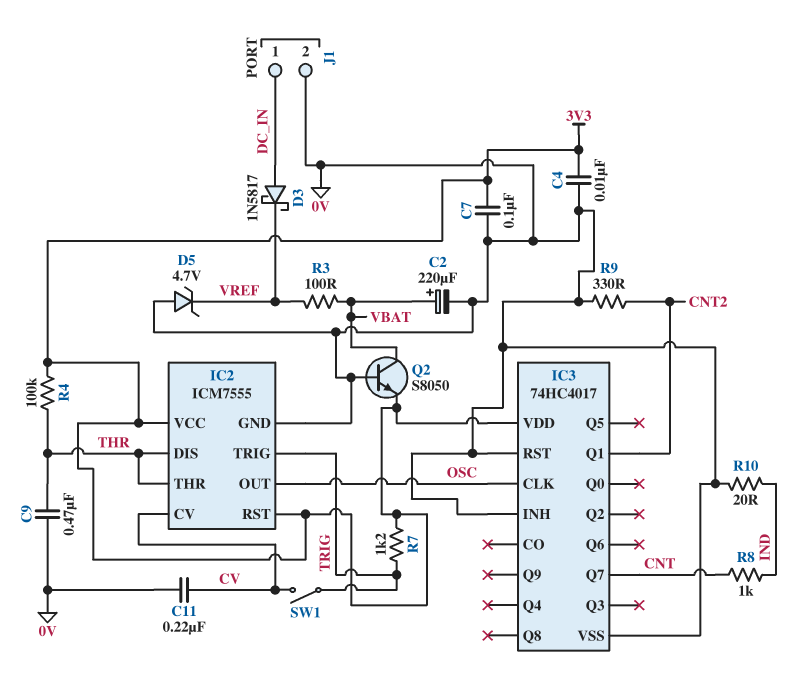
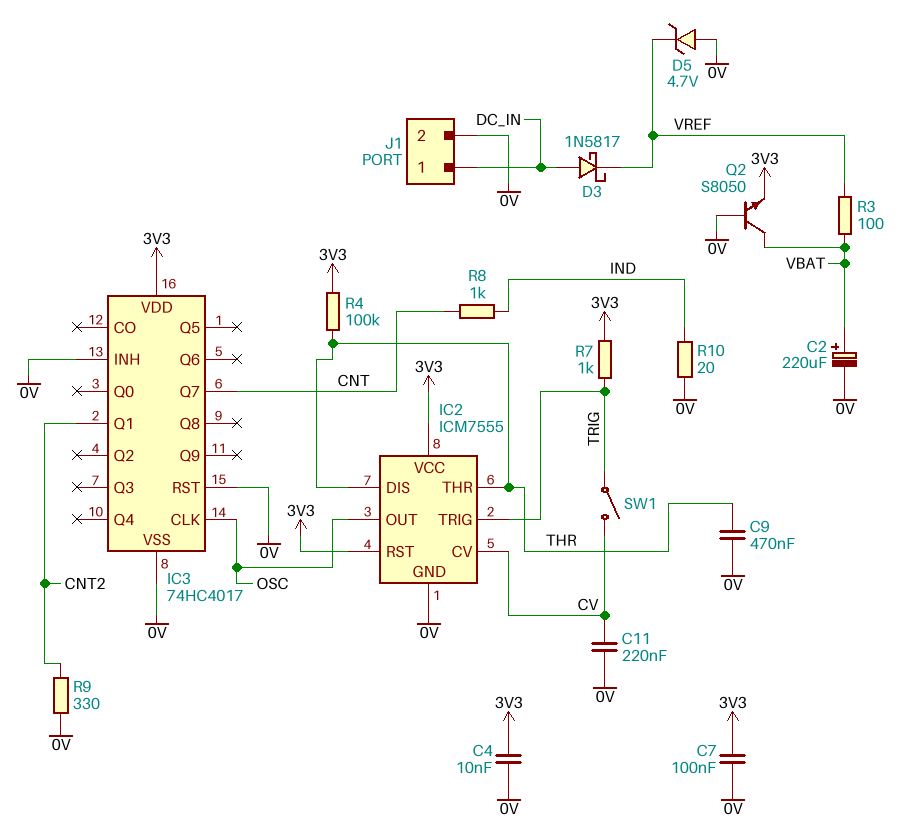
R7: 1.2k (3V3, TRIG) -> 1k (3V3, TRIG)

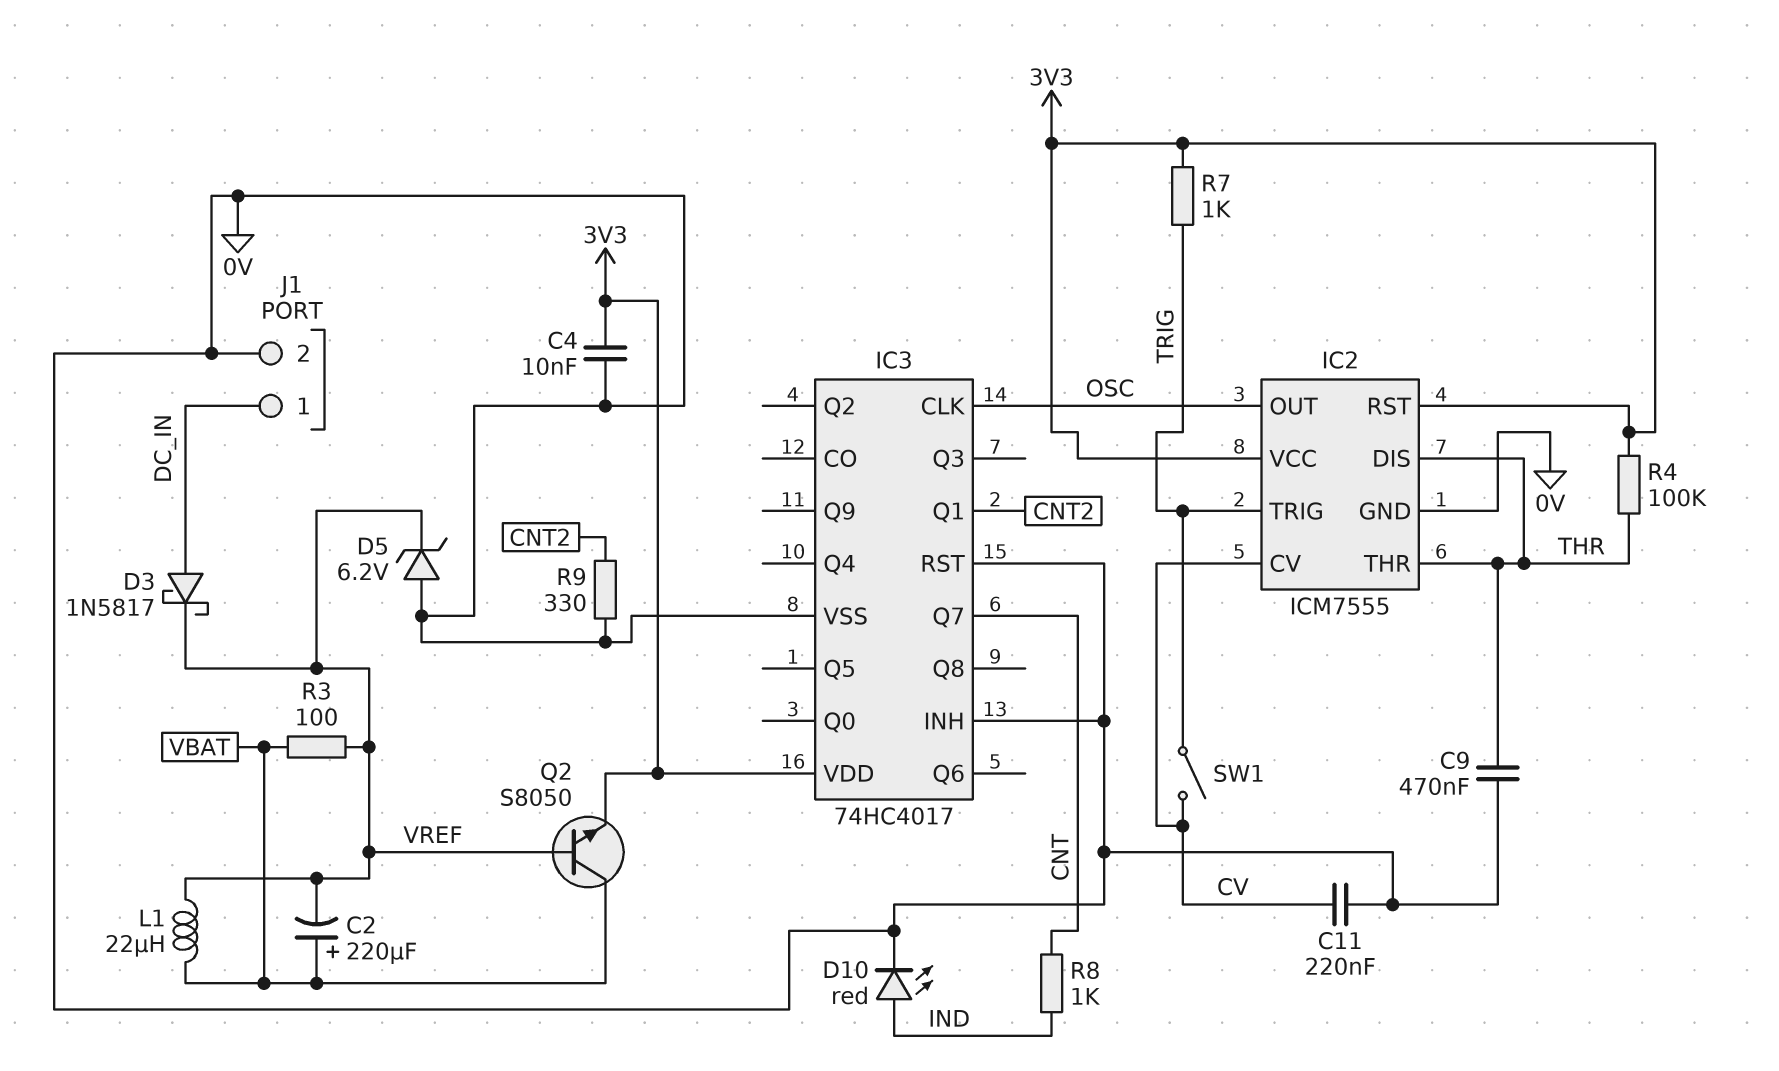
C2: 220uF (plus VBAT, minus 0V) -> 220uF (plus VBAT, minus VREF)
C7: 100nF (0V, 3V3) -> none
D5: zener 4.7V (A 0V, K VREF) -> zener 6.2V (A 0V, K VREF)
D10: none -> LED red (A IND, K 0V)
L1: none -> 22uH (VBAT, VREF)
Q2: NPN S8050 (B 0V, C VBAT, E 3V3) -> NPN S8050 (B VREF, C VBAT, E 3V3)
R10: 20 (0V, IND) -> none

